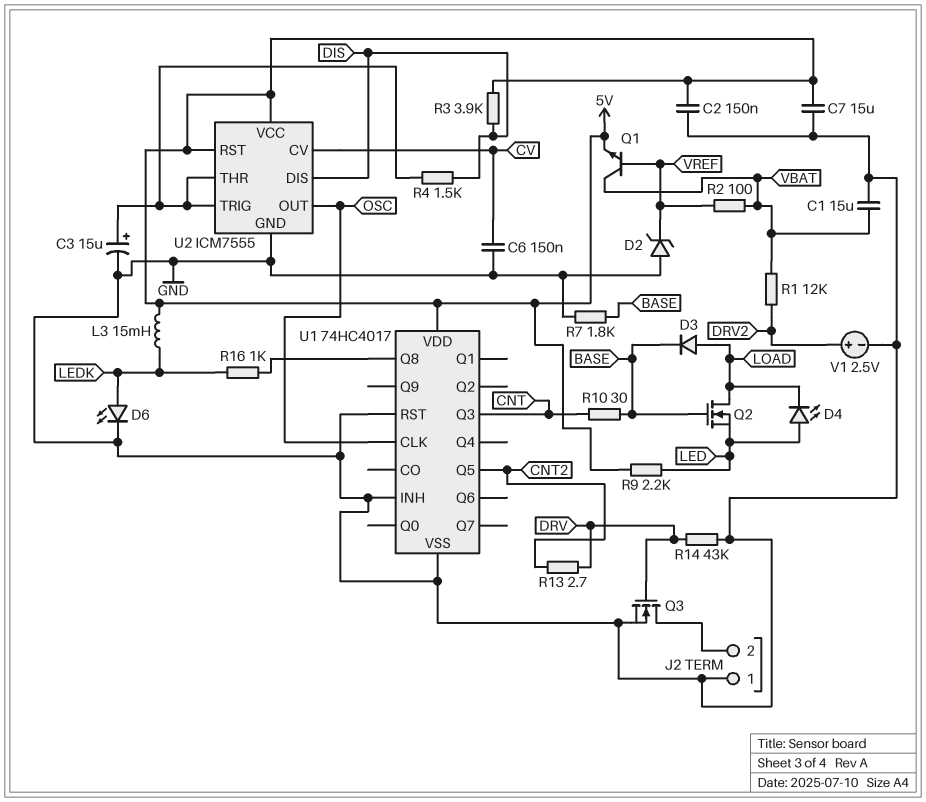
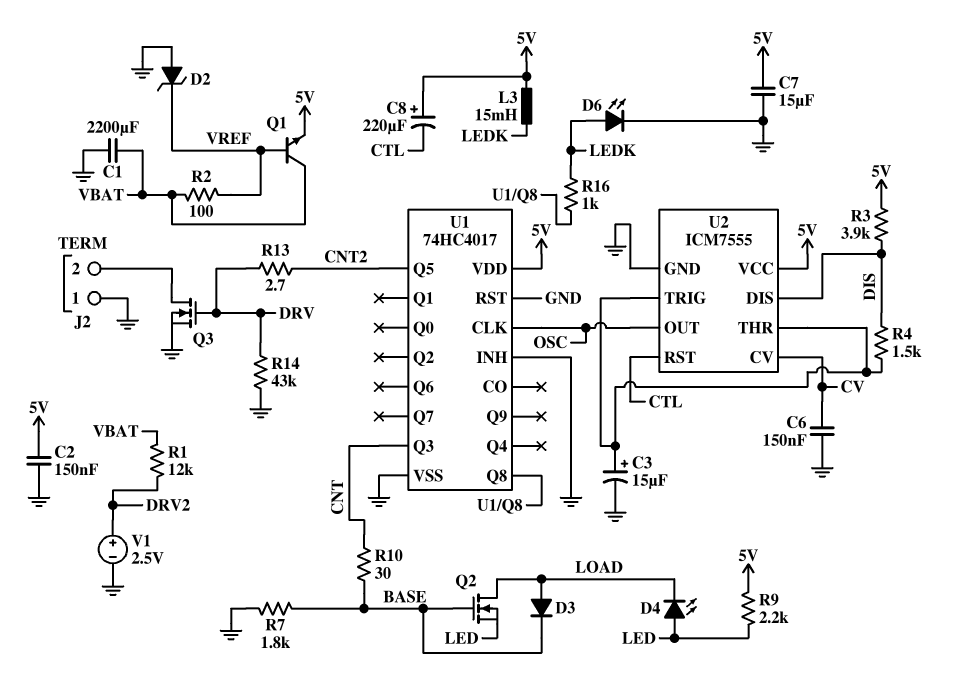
C1: 15uF (GND, VBAT) -> 2200uF (GND, VBAT)
C8: none -> 220uF (plus 5V, minus CTL)
U2 pin RST: 5V -> CTL

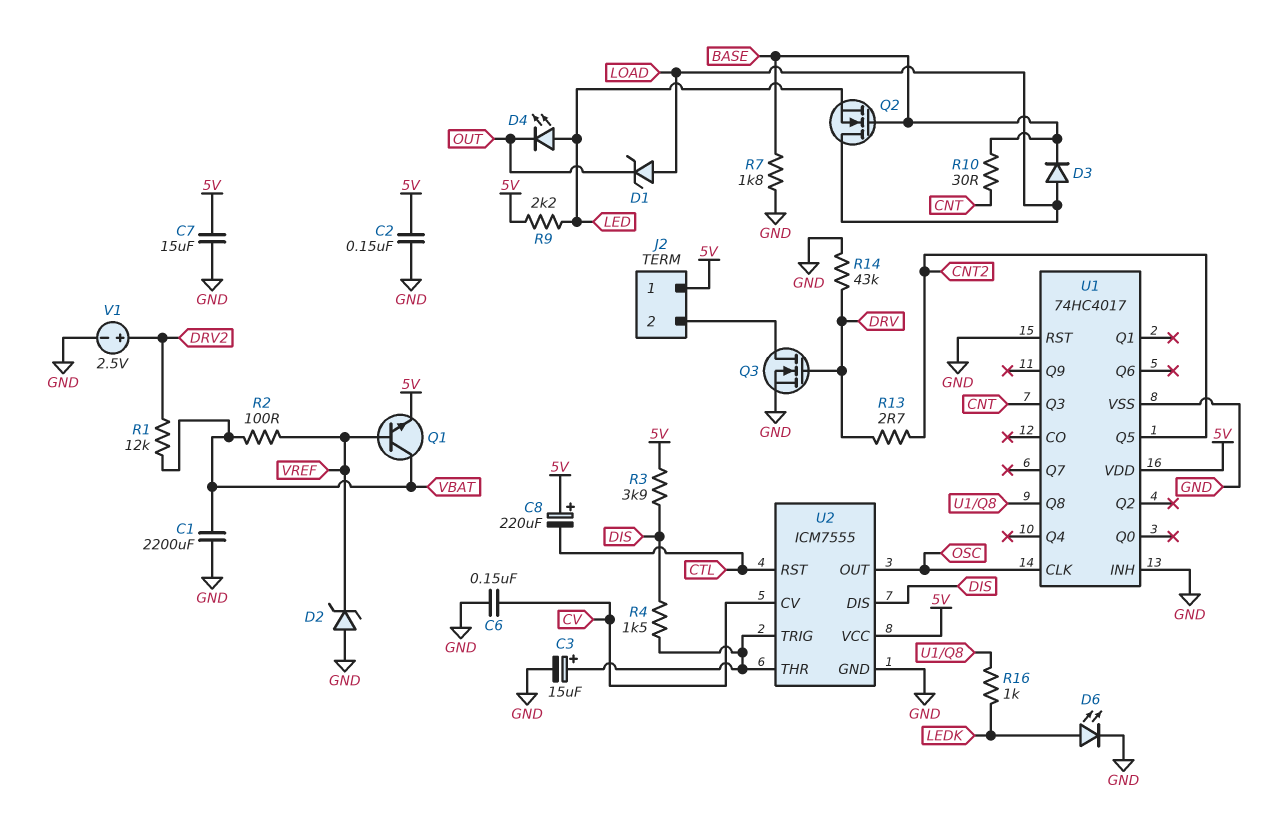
D1: none -> zener (A LOAD, K OUT)
D4: LED (A LED, K LOAD) -> LED (A LED, K OUT)
J2 pin 1: GND -> 5V
L3: 15mH (5V, LEDK) -> none

